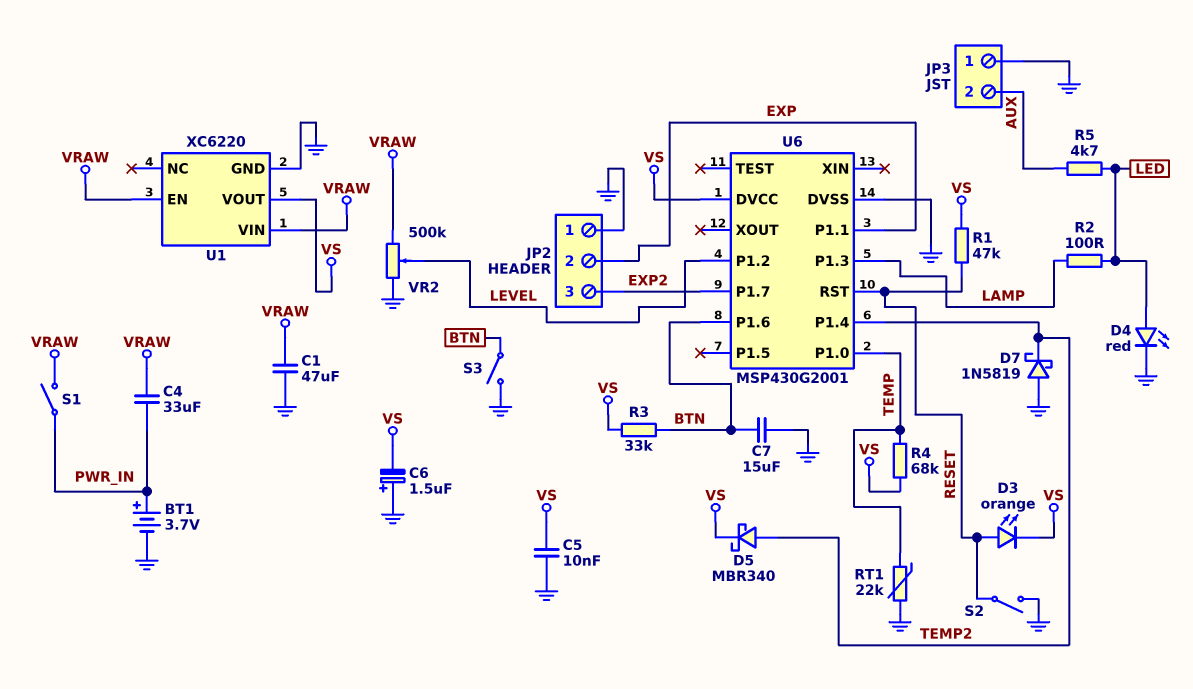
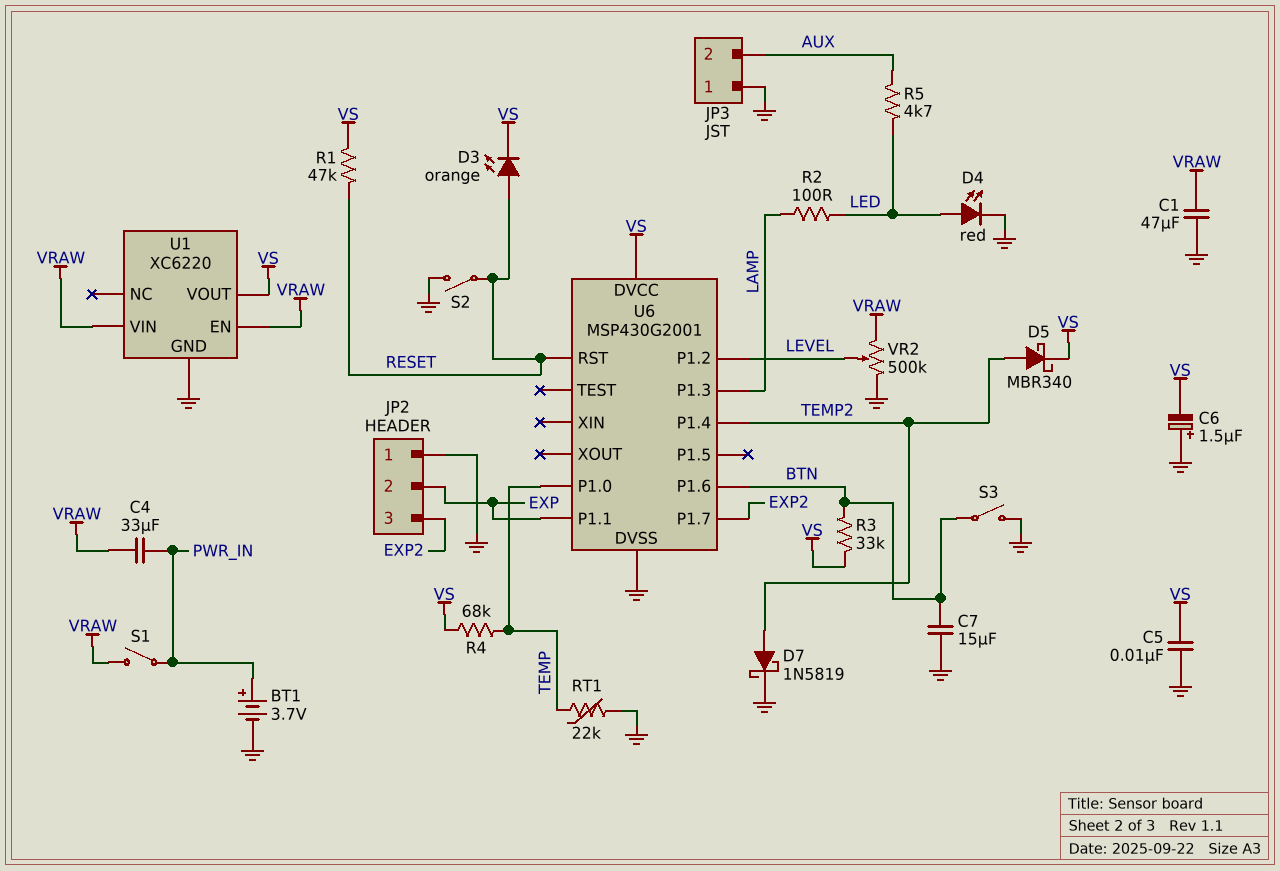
D7: schottky 1N5819 (A GND, K TEMP2) -> schottky 1N5819 (A TEMP2, K GND)

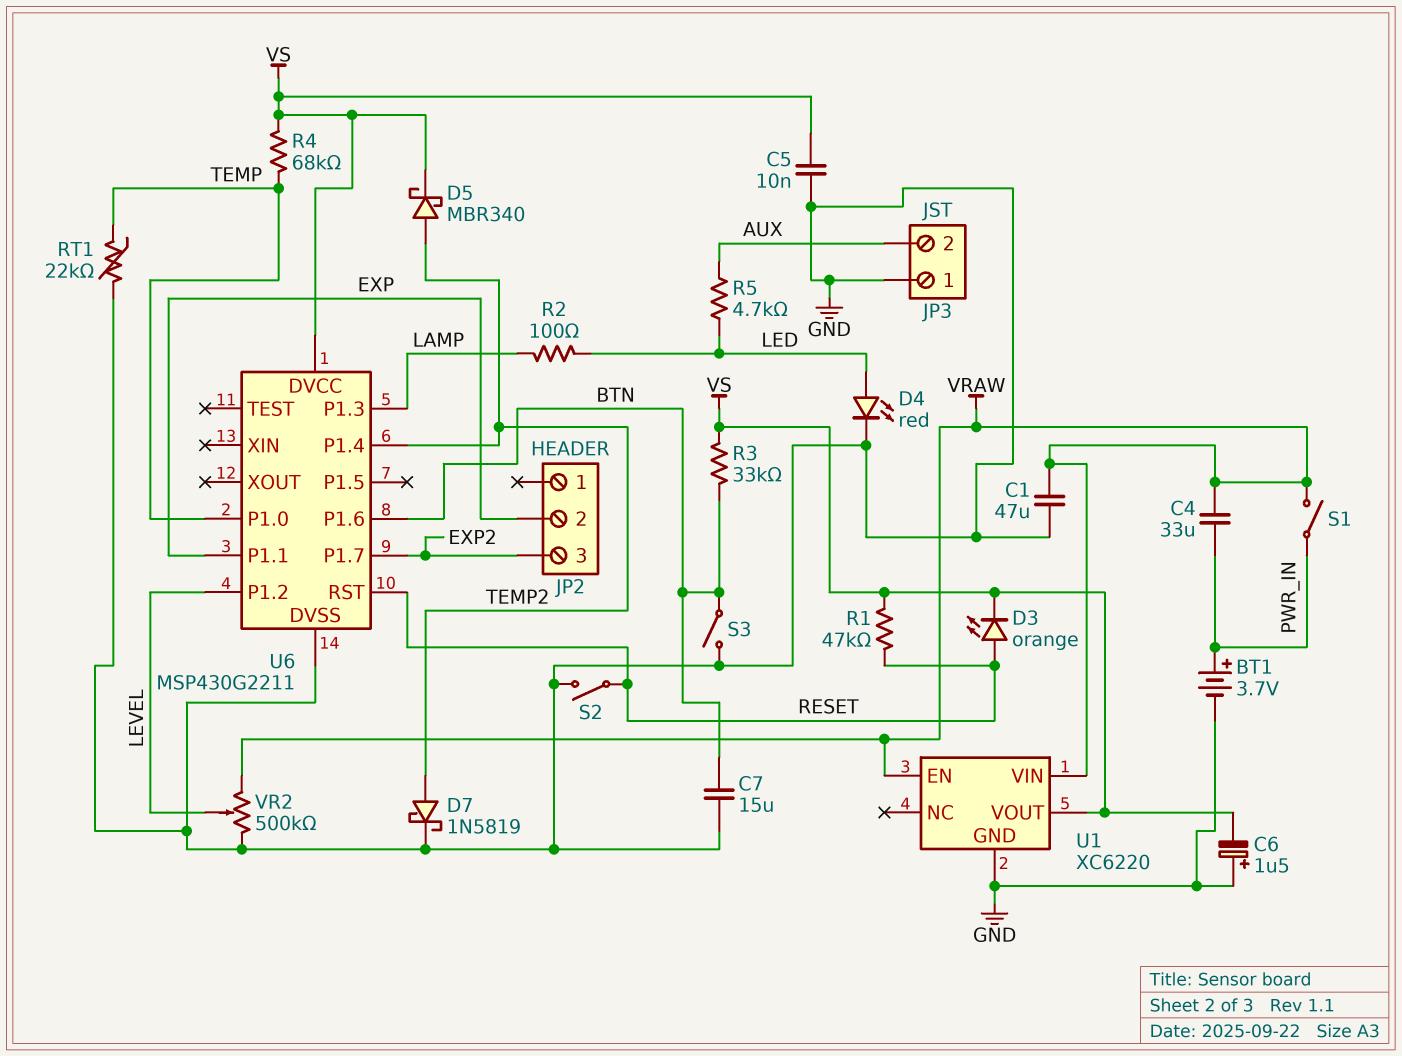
JP2 pin 1: GND -> none
U6: MSP430G2001 -> MSP430G2211

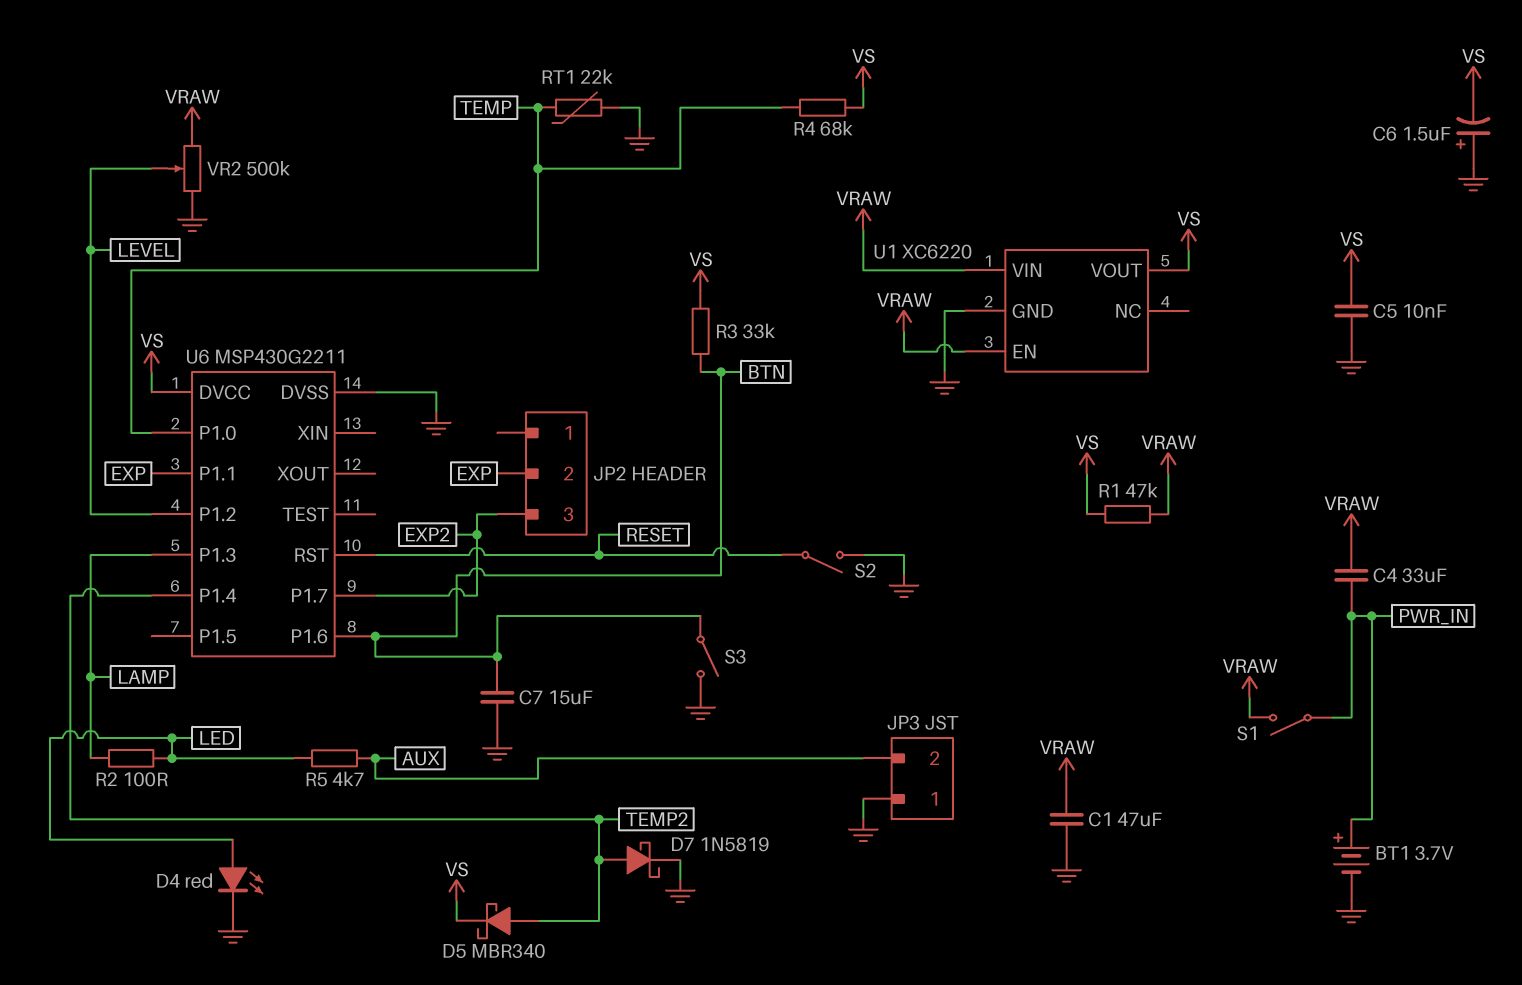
D3: LED orange (A RESET, K VS) -> none
R1: 47k (RESET, VS) -> 47k (VRAW, VS)

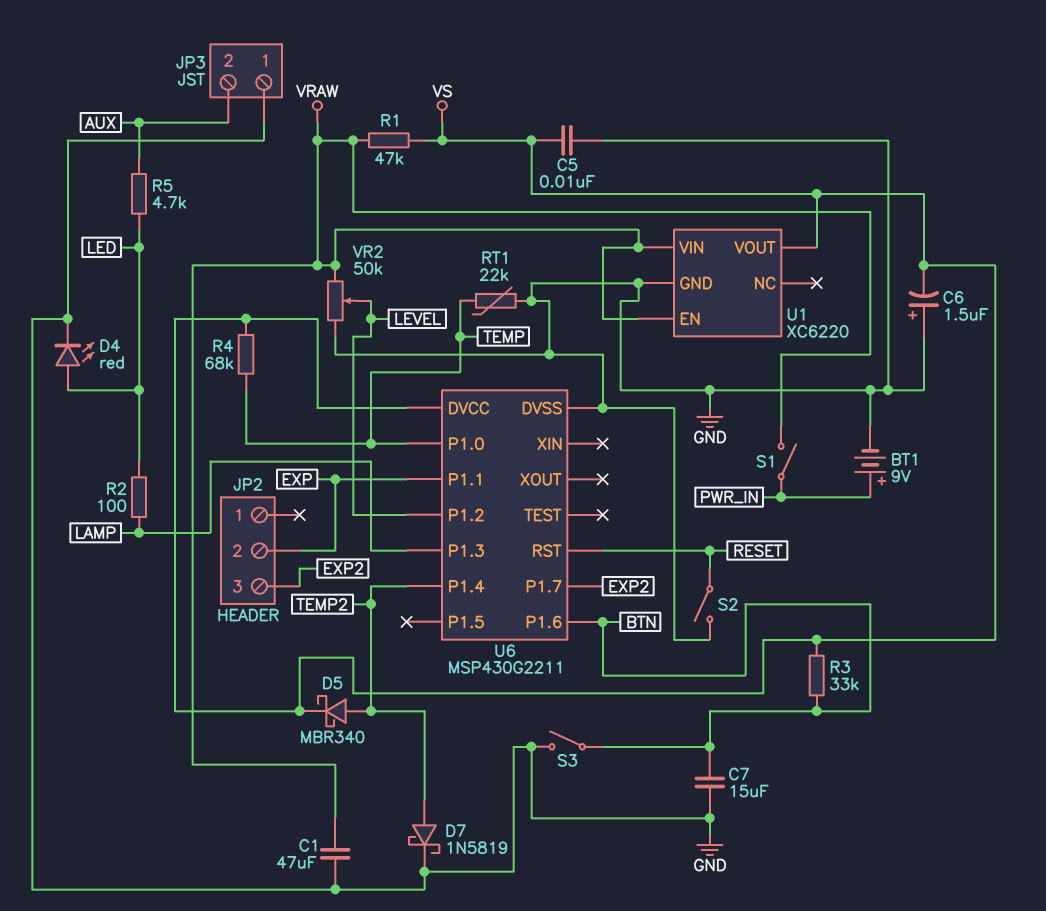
BT1: 3.7V (plus PWR_IN, minus GND) -> 9V (plus PWR_IN, minus GND)
C4: 33uF (PWR_IN, VRAW) -> none
VR2: 500k (GND, VRAW, wiper LEVEL) -> 50k (GND, VRAW, wiper LEVEL)

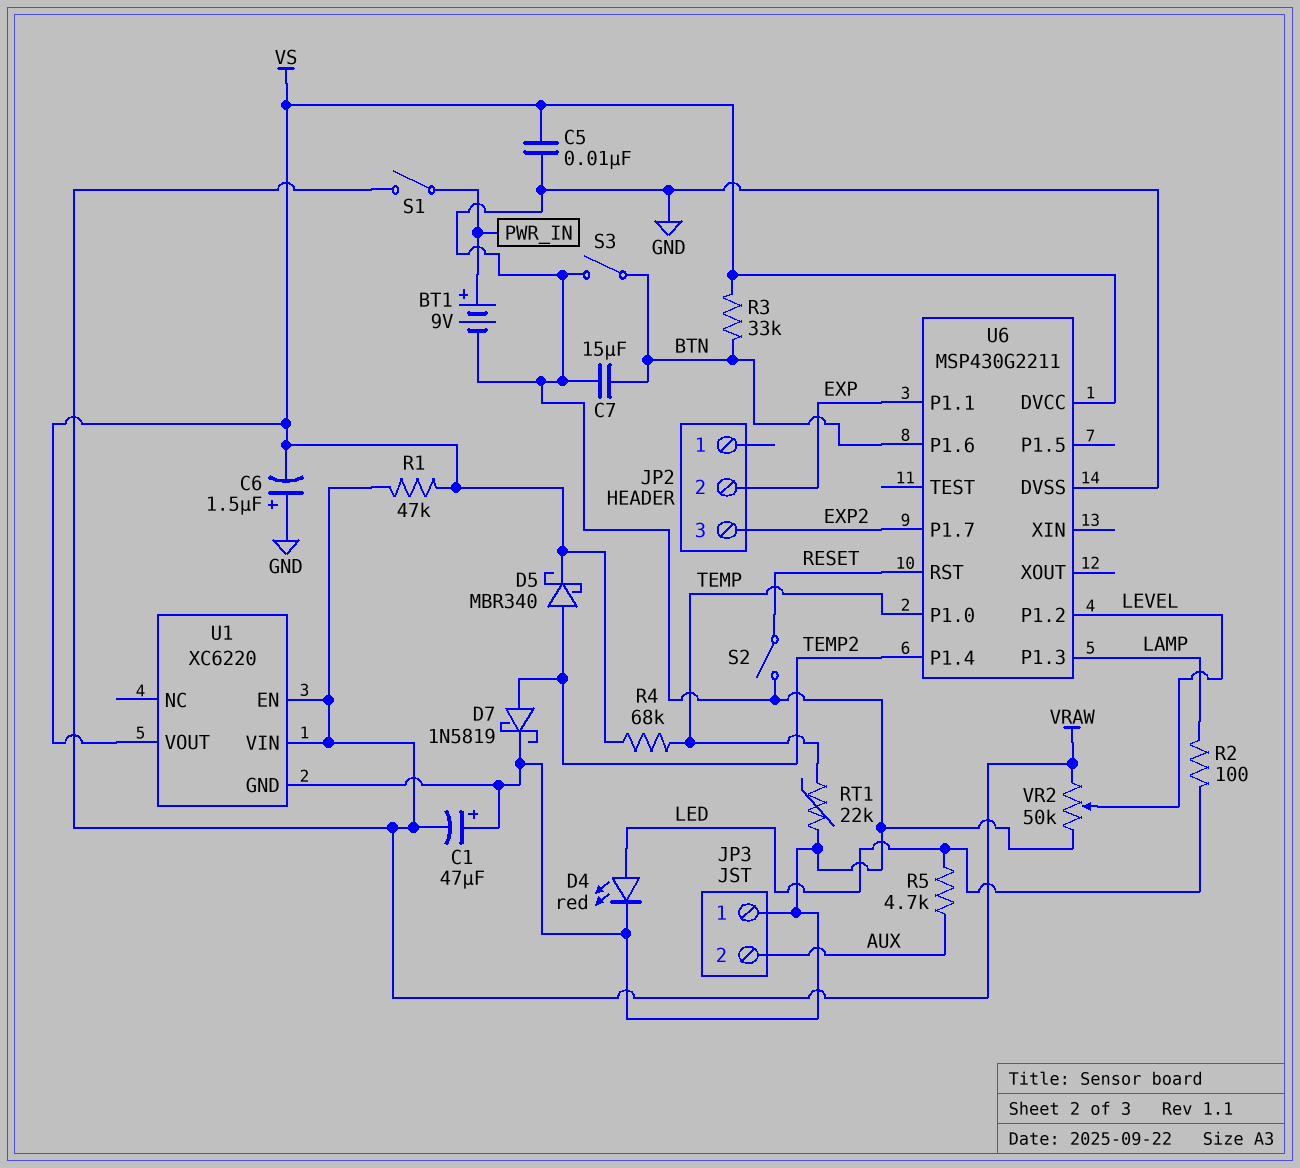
C1: 47uF (GND, VRAW) -> 47uF (plus GND, minus VRAW)

